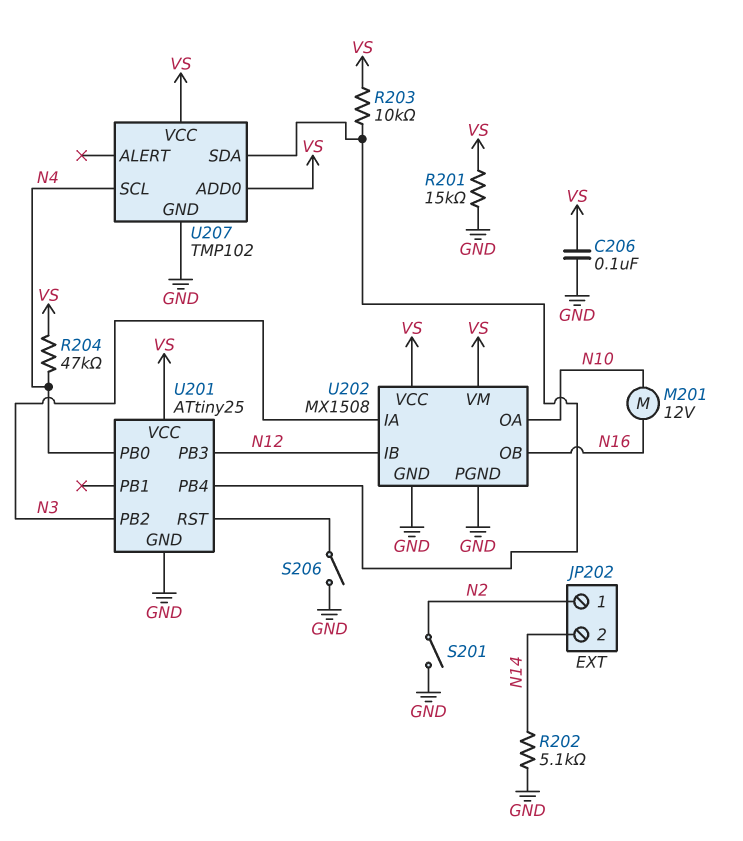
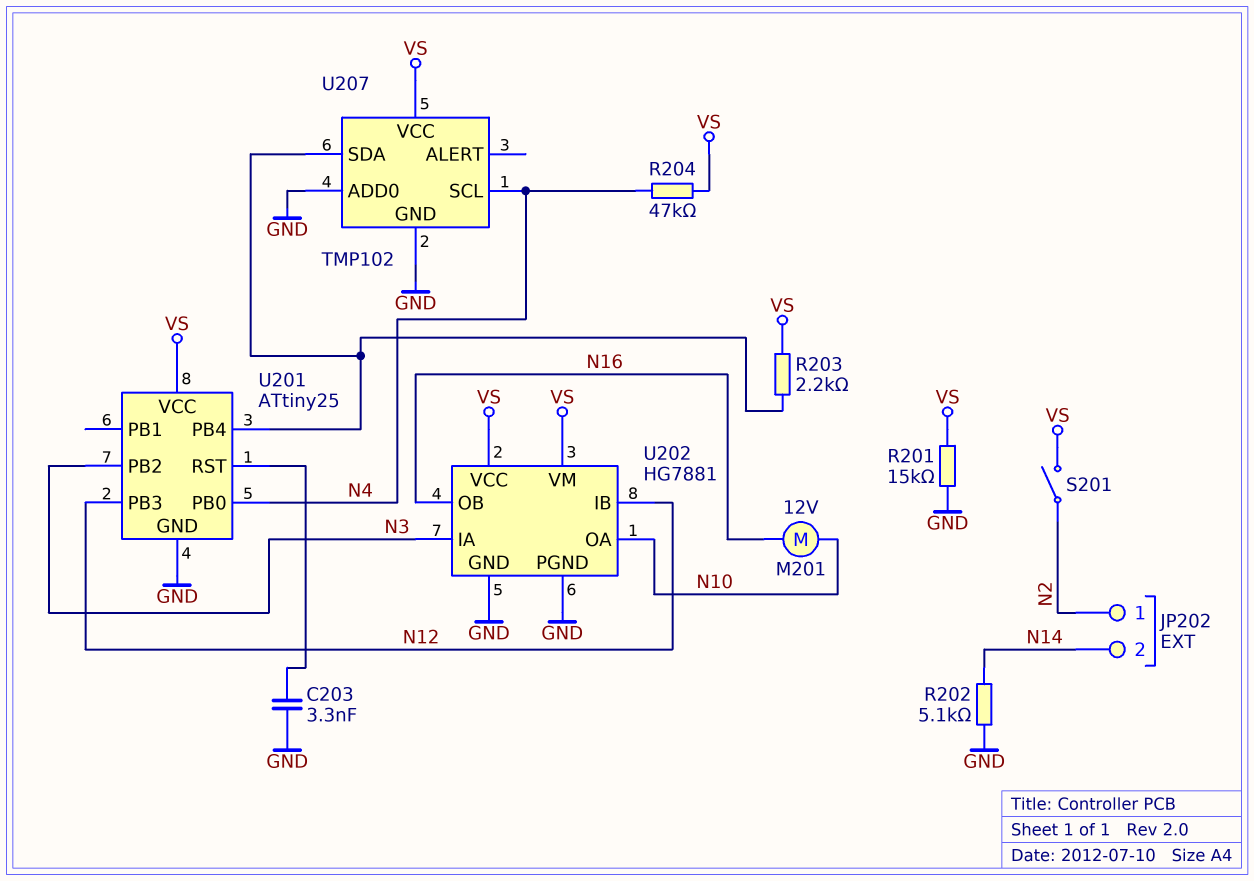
C203: none -> 3.3nF (GND, U201/RST)
C206: 100nF (GND, VS) -> none
R203: 10k (U201/PB4, VS) -> 2.2k (U201/PB4, VS)
S201: switch (GND, N2) -> switch (N2, VS)
S206: switch (GND, U201/RST) -> none
U202: MX1508 -> HG7881
U207 pin ADD0: VS -> GND

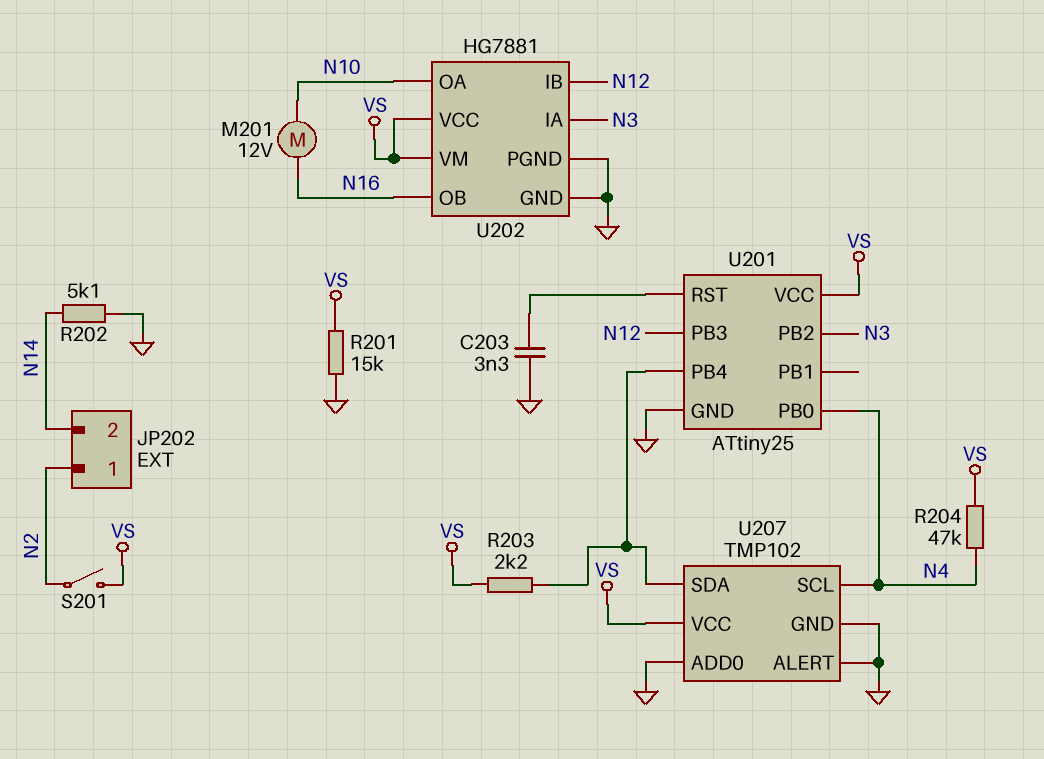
U207 pin ALERT: none -> GND

